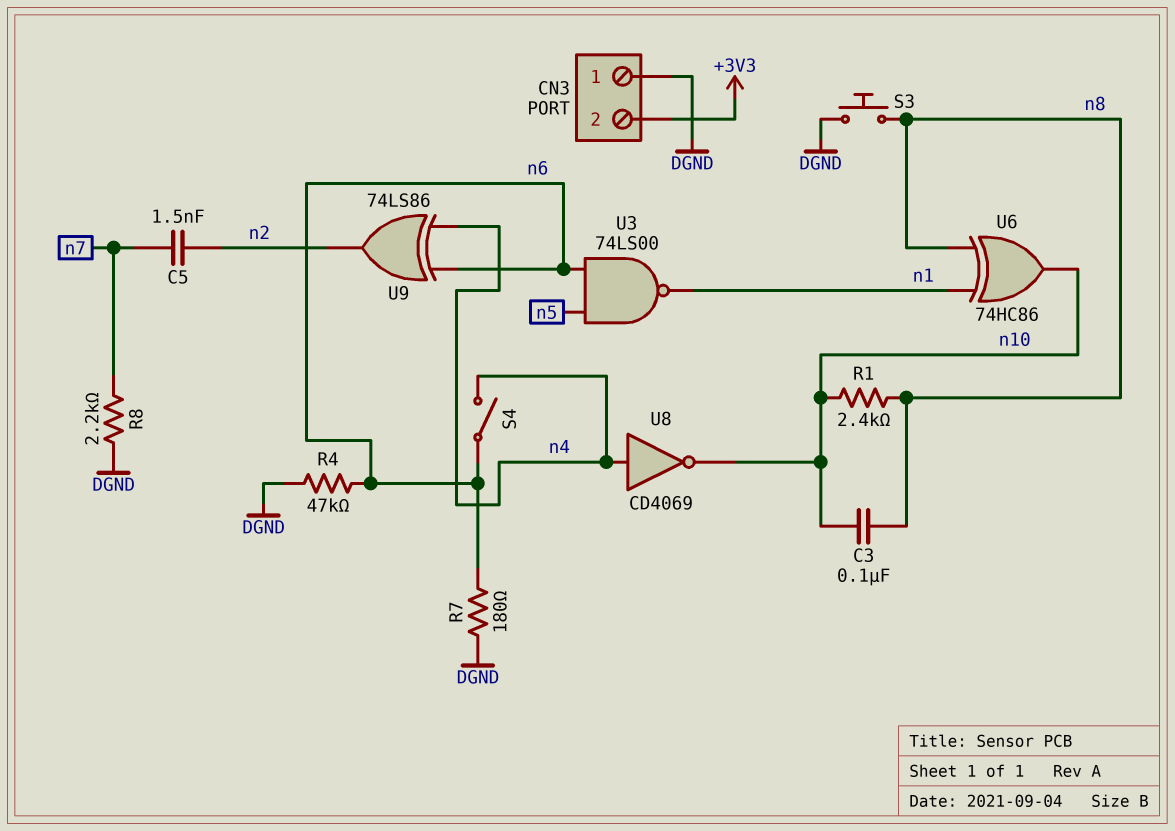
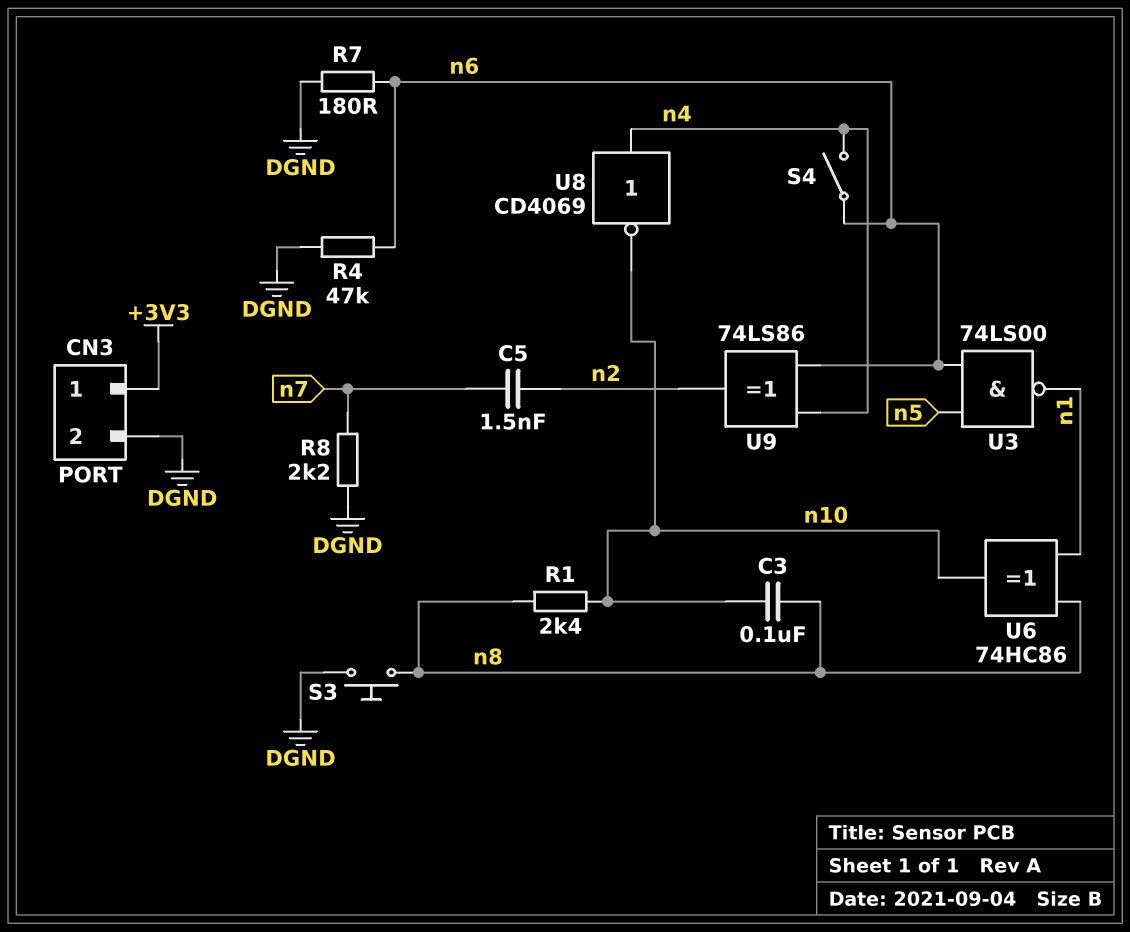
CN3 pin 1: DGND -> +3V3
CN3 pin 2: +3V3 -> DGND

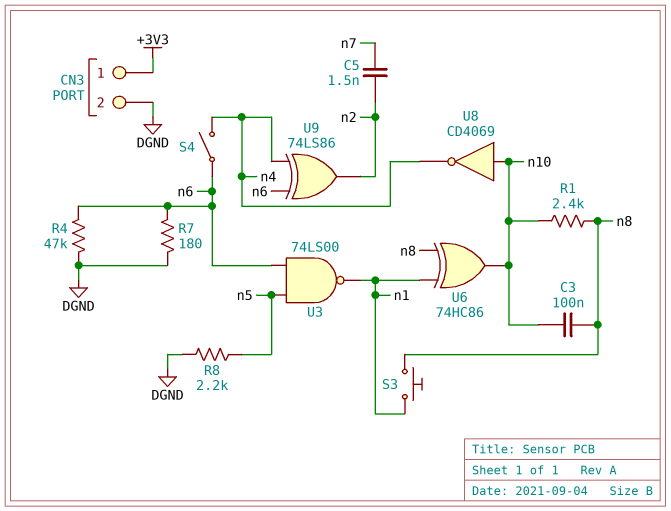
R8: 2.2k (DGND, n7) -> 2.2k (DGND, n5)
S3: button (DGND, n8) -> button (n1, n8)
U8: NOT CD4069 (in n4, out n10) -> NOT CD4069 (in n10, out n4)

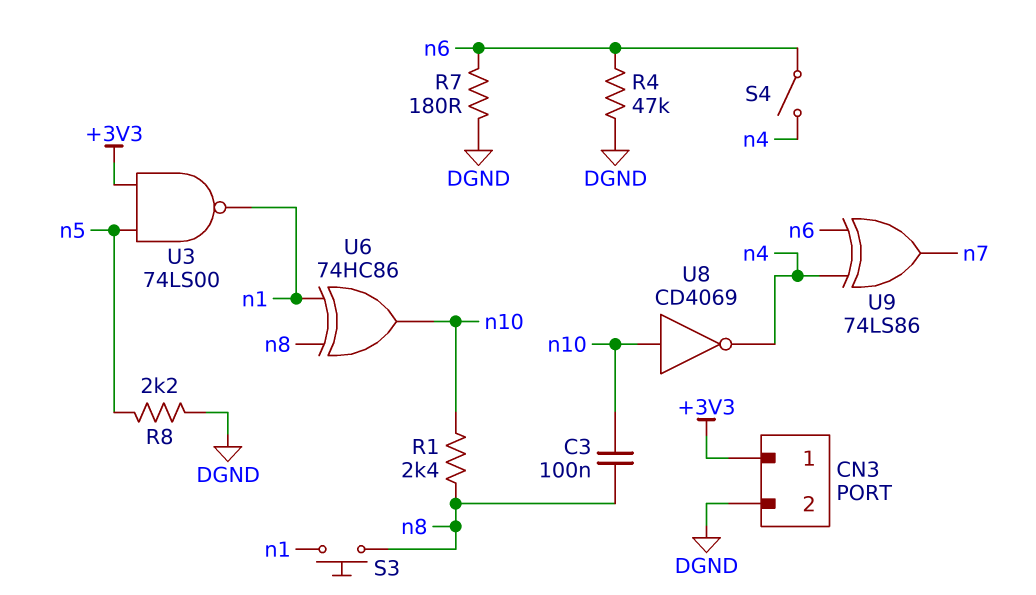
C5: 1.5nF (n2, n7) -> none
U3: NAND 74LS00 (in n5, in n6, out n1) -> NAND 74LS00 (in +3V3, in n5, out n1)
U9: XOR 74LS86 (in n4, in n6, out n2) -> XOR 74LS86 (in n4, in n6, out n7)

